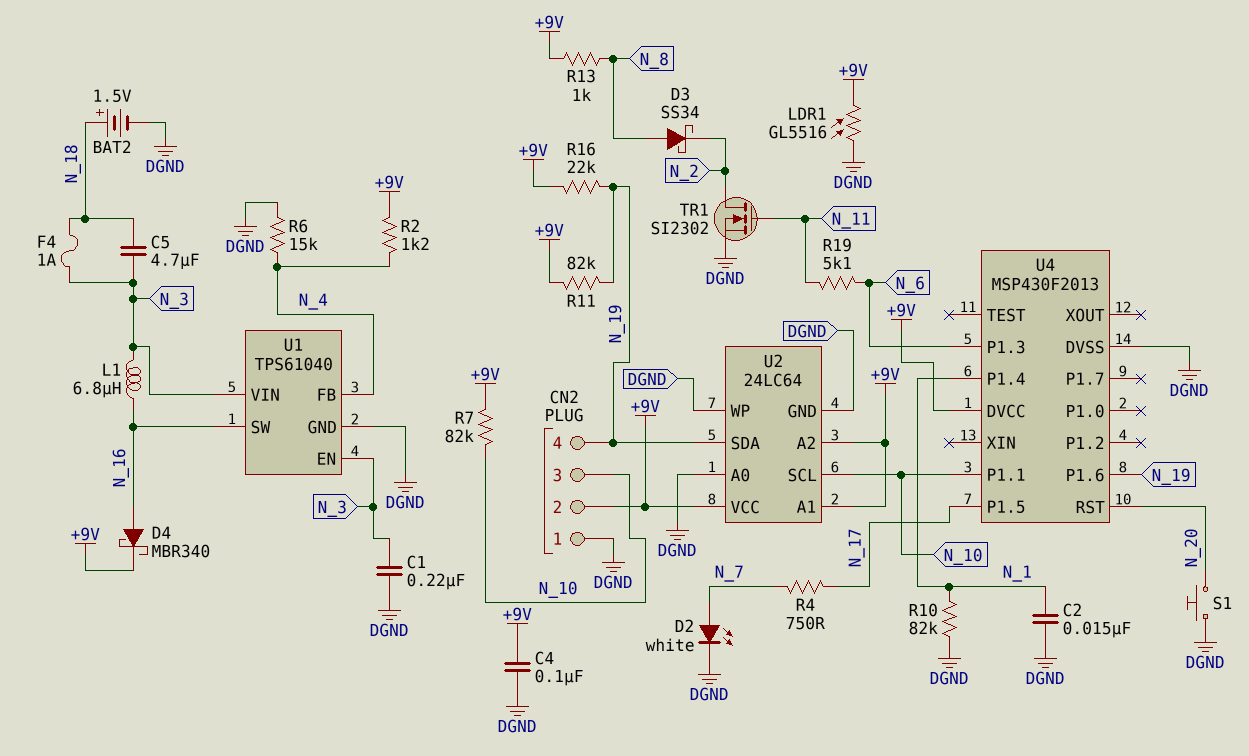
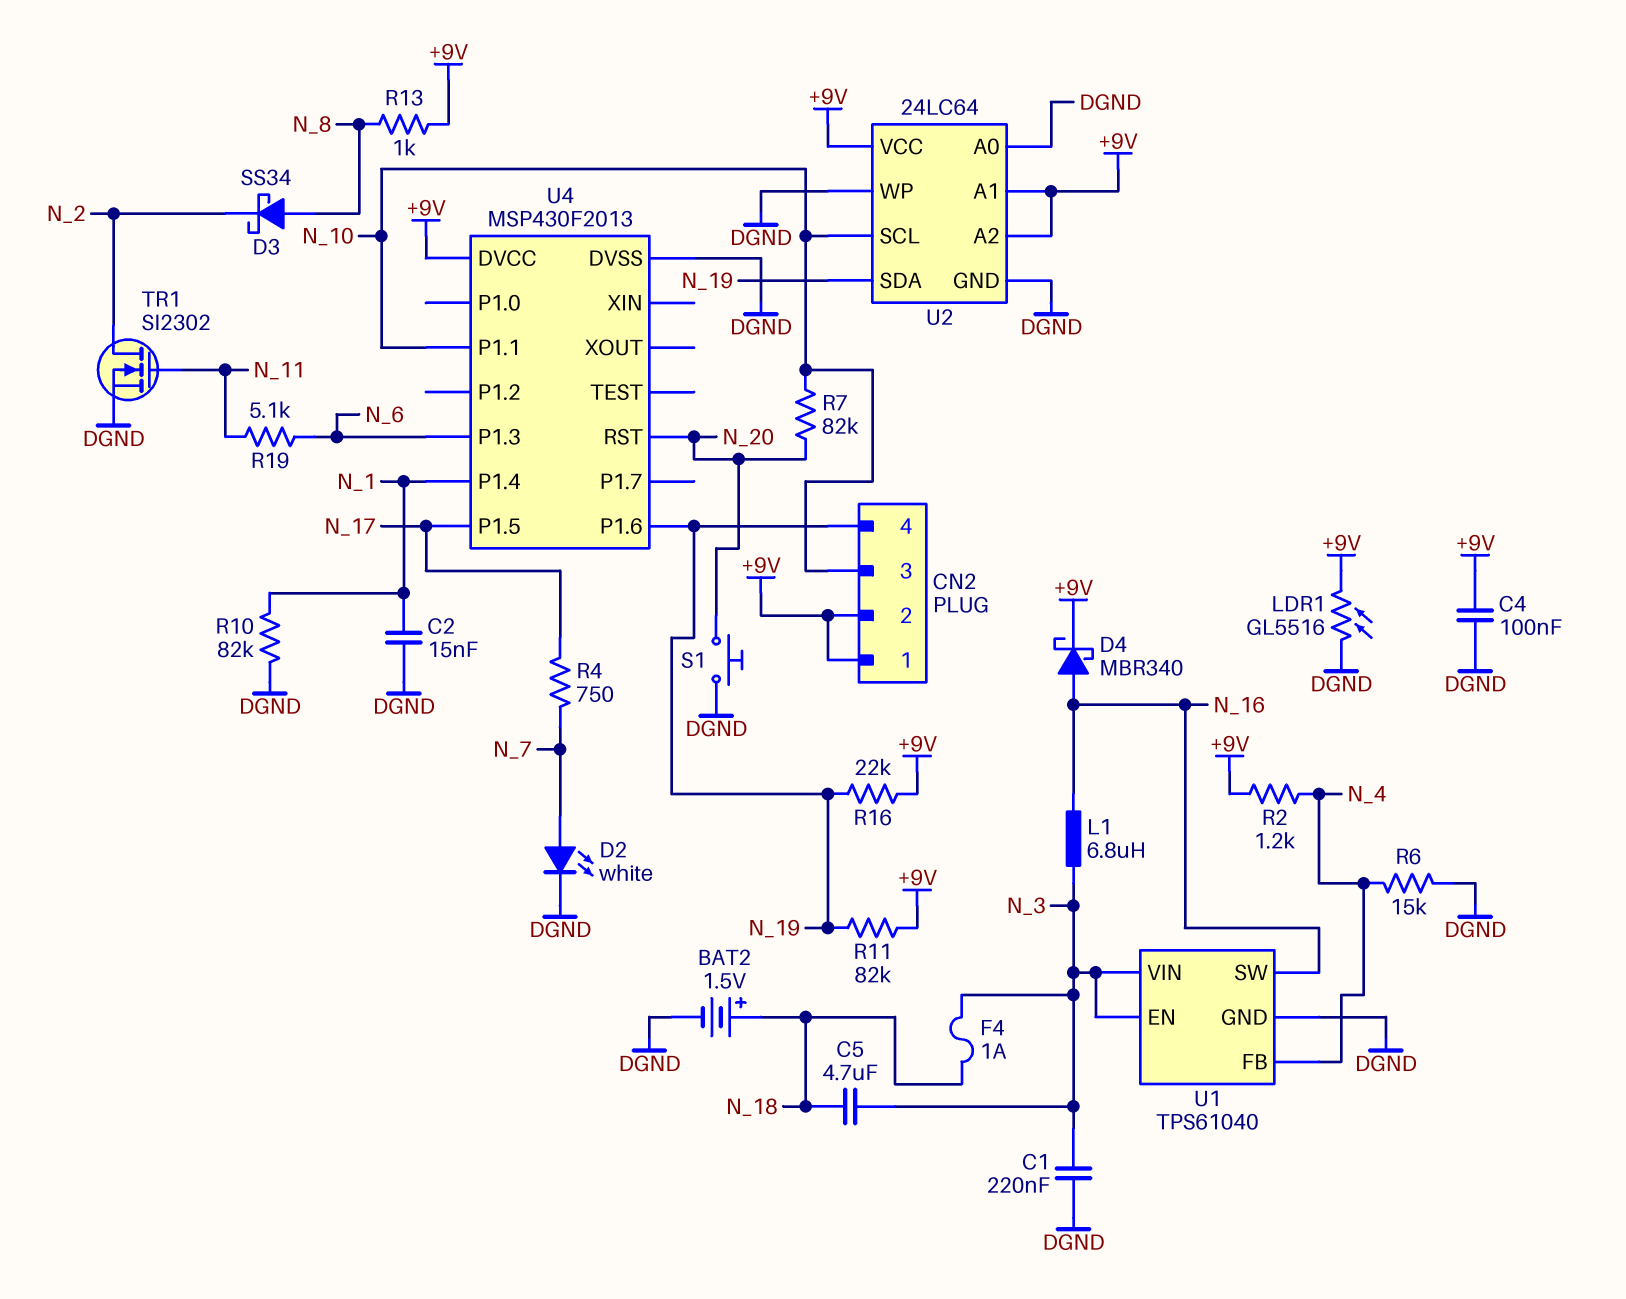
CN2 pin 1: DGND -> +9V
R7: 82k (+9V, N_10) -> 82k (N_10, N_20)

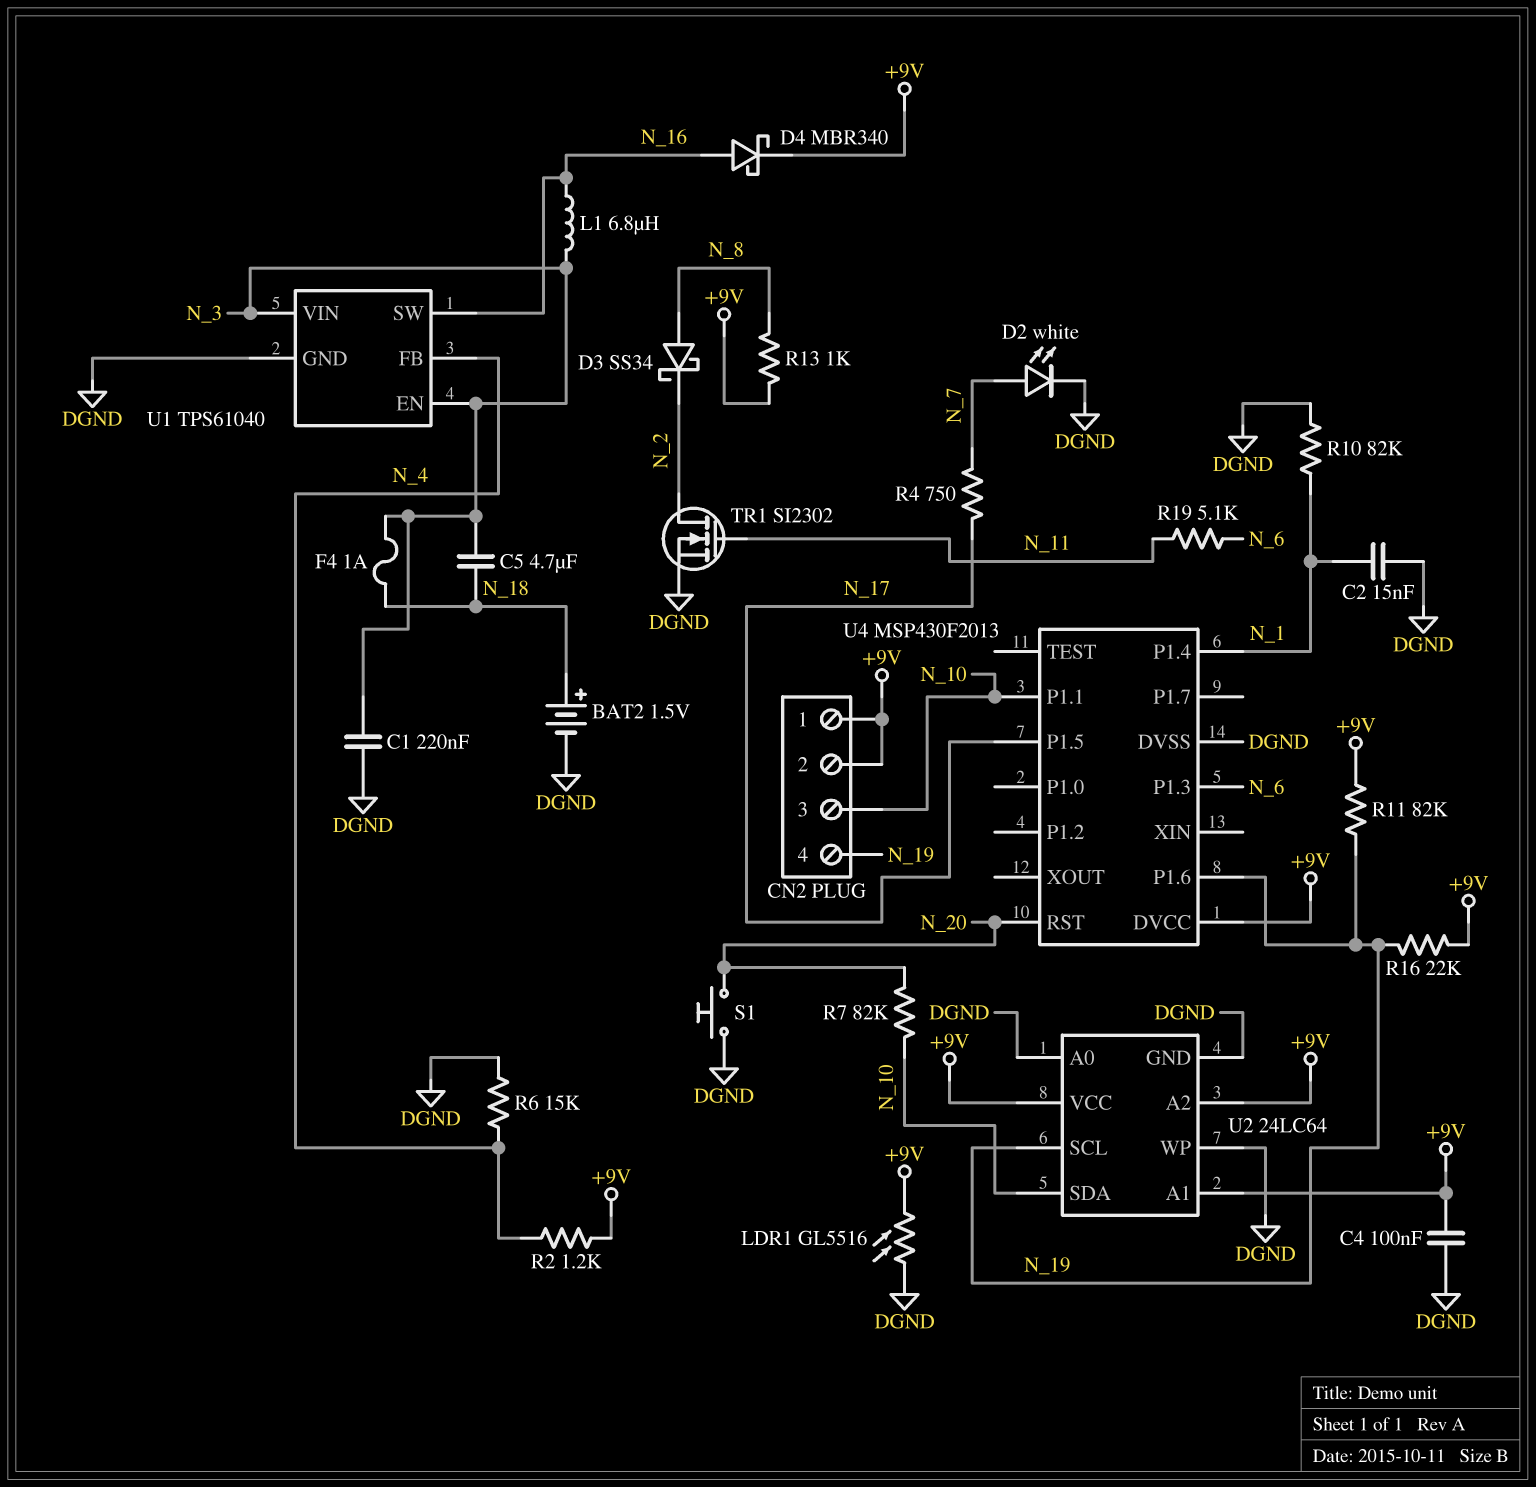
U2 pin SCL: N_10 -> N_19
U2 pin SDA: N_19 -> N_10

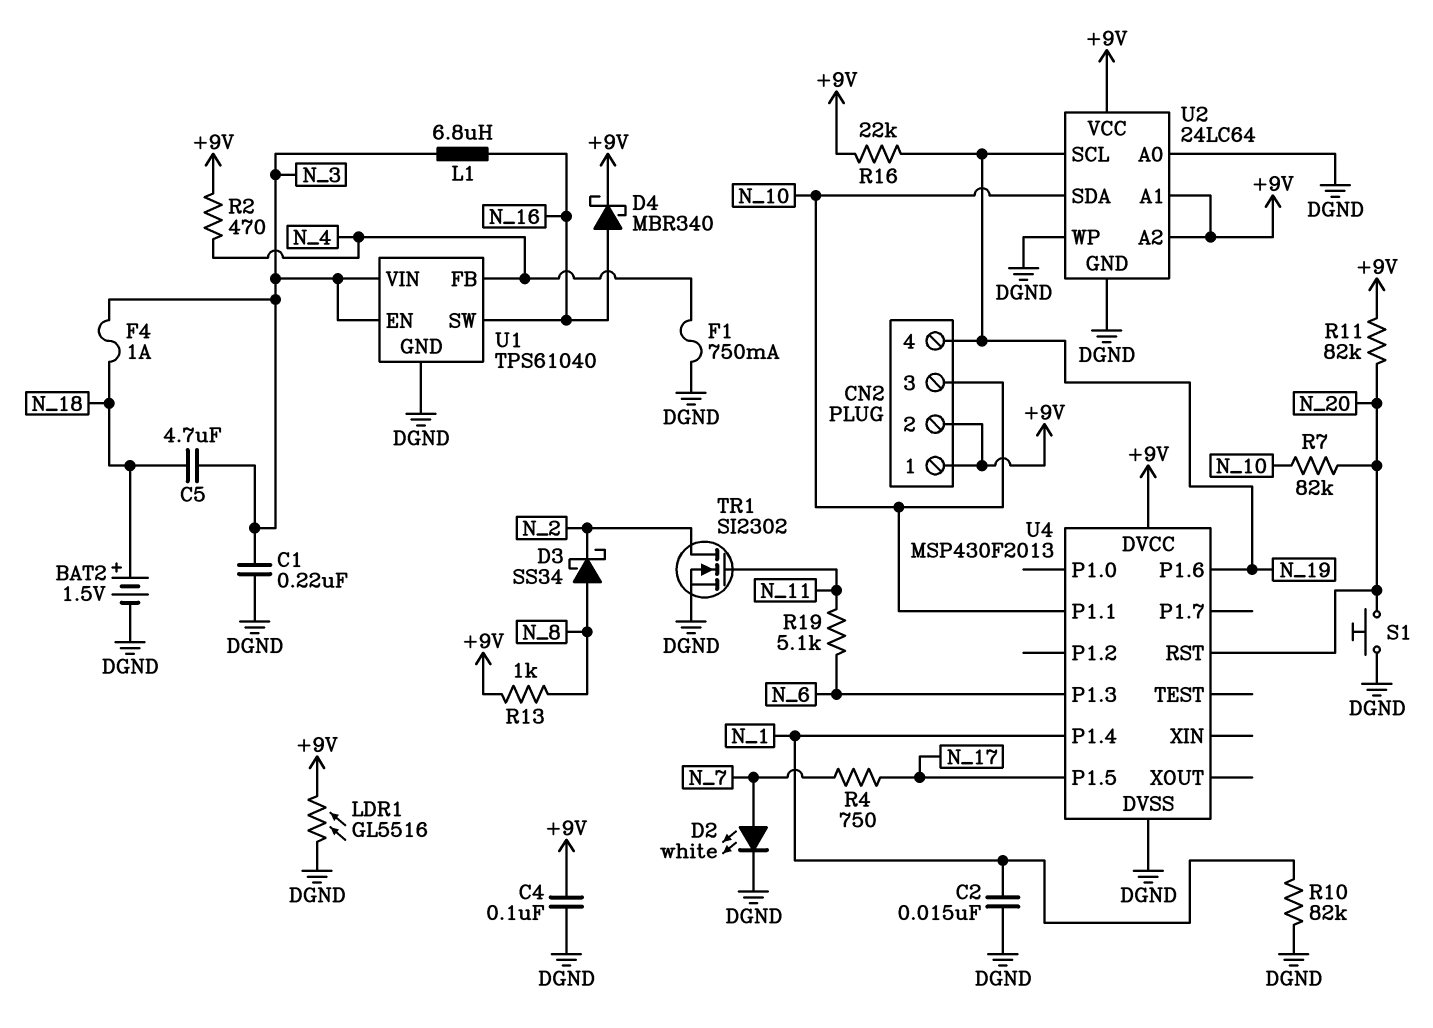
F1: none -> 750mA (DGND, N_4)
R2: 1.2k (+9V, N_4) -> 470 (+9V, N_4)
R6: 15k (DGND, N_4) -> none
R11: 82k (+9V, N_19) -> 82k (+9V, N_20)

